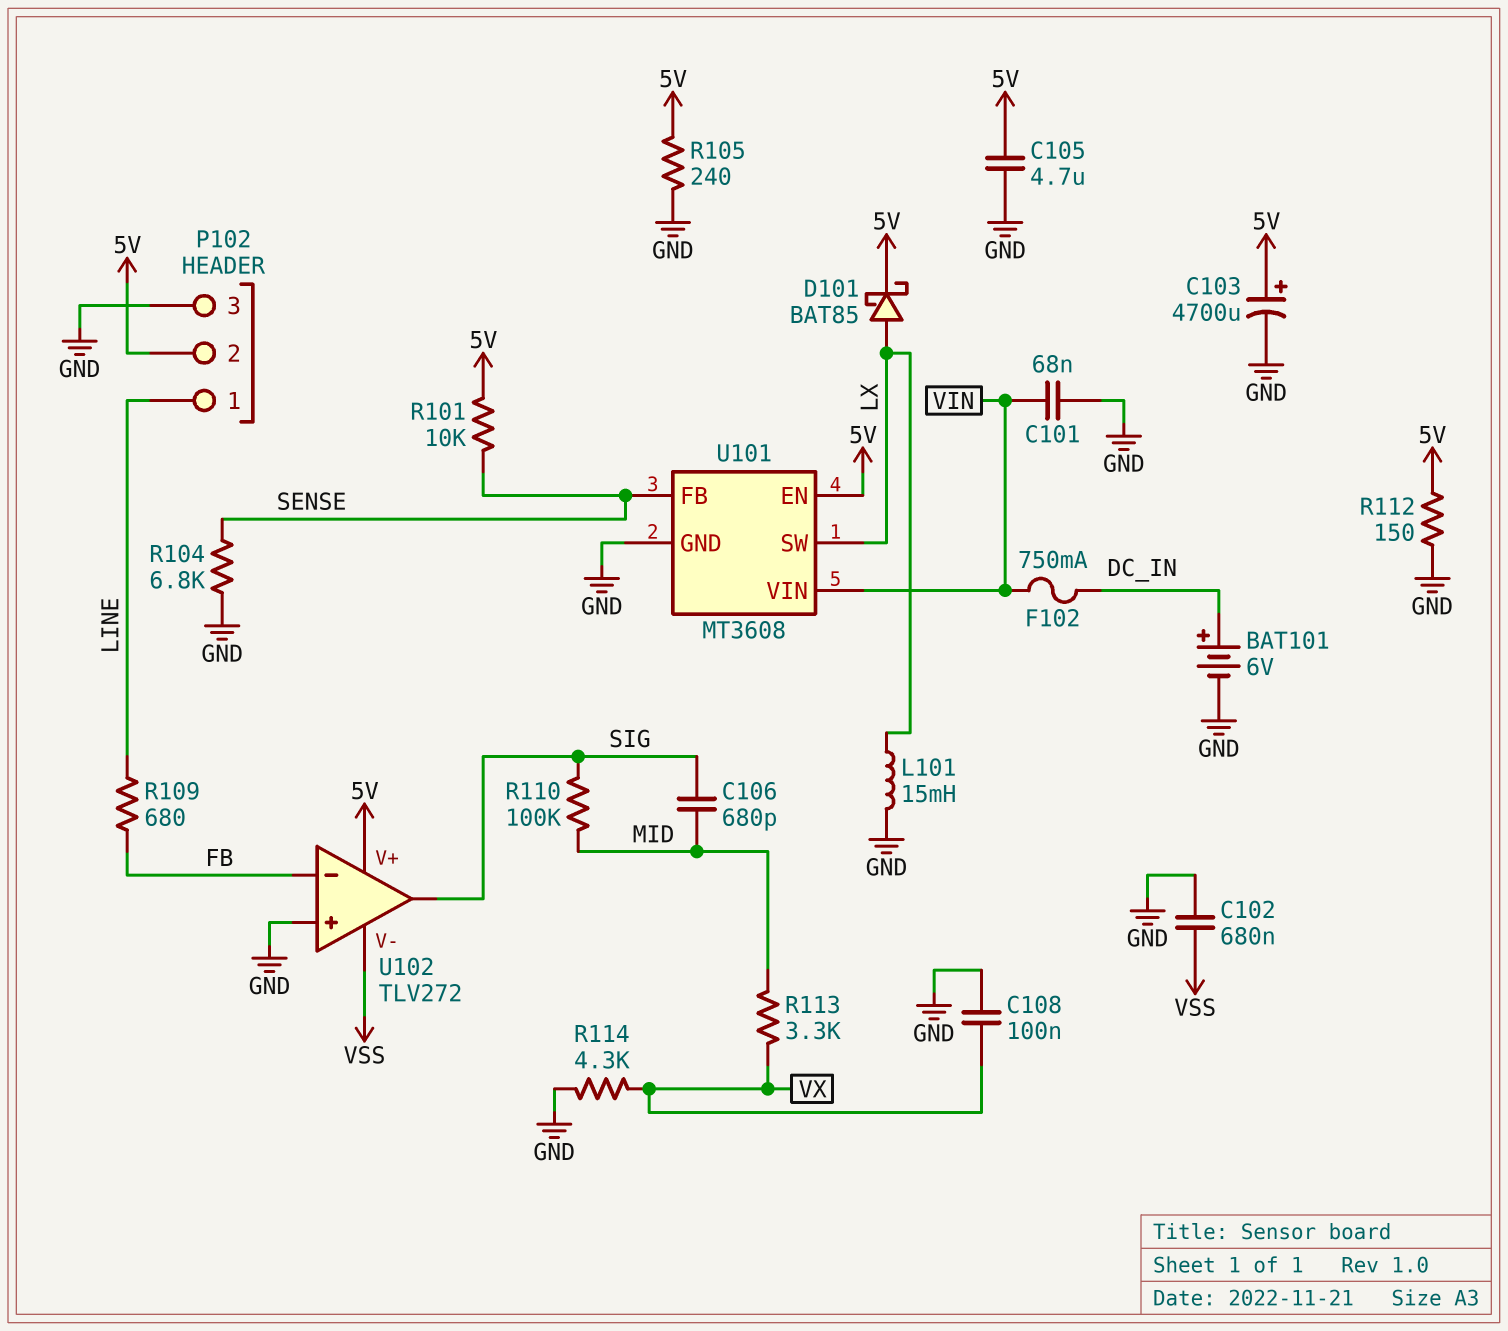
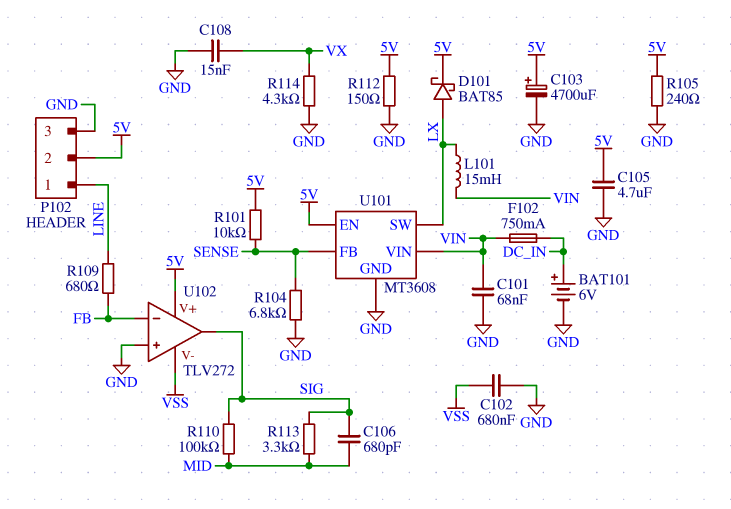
C108: 100nF (GND, VX) -> 15nF (GND, VX)
L101: 15mH (GND, LX) -> 15mH (LX, VIN)
R113: 3.3k (MID, VX) -> 3.3k (MID, SIG)

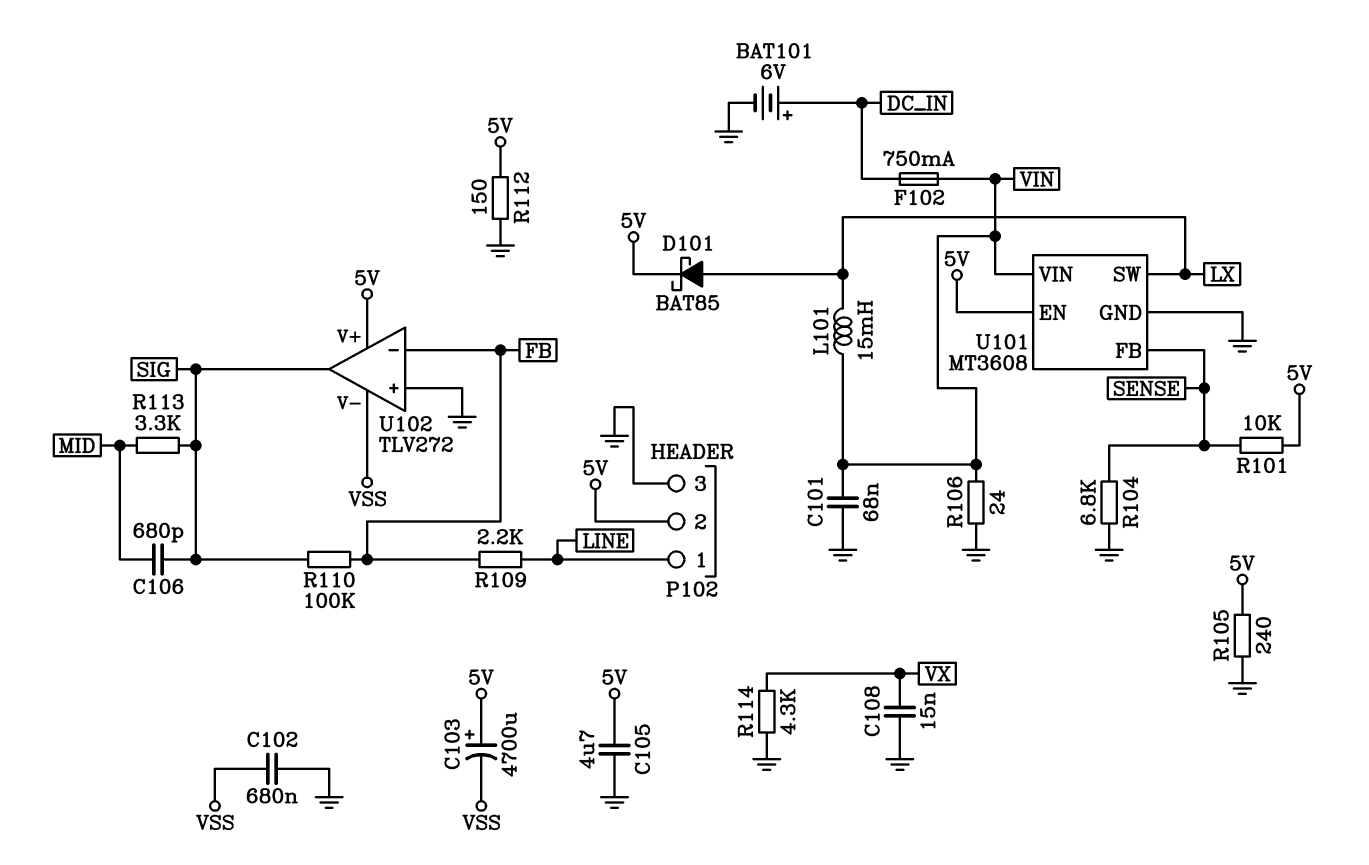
C103: 4700uF (plus 5V, minus GND) -> 4700uF (plus 5V, minus VSS)
R106: none -> 24 (GND, VIN)
R109: 680 (FB, LINE) -> 2.2k (FB, LINE)
R110: 100k (MID, SIG) -> 100k (FB, SIG)

